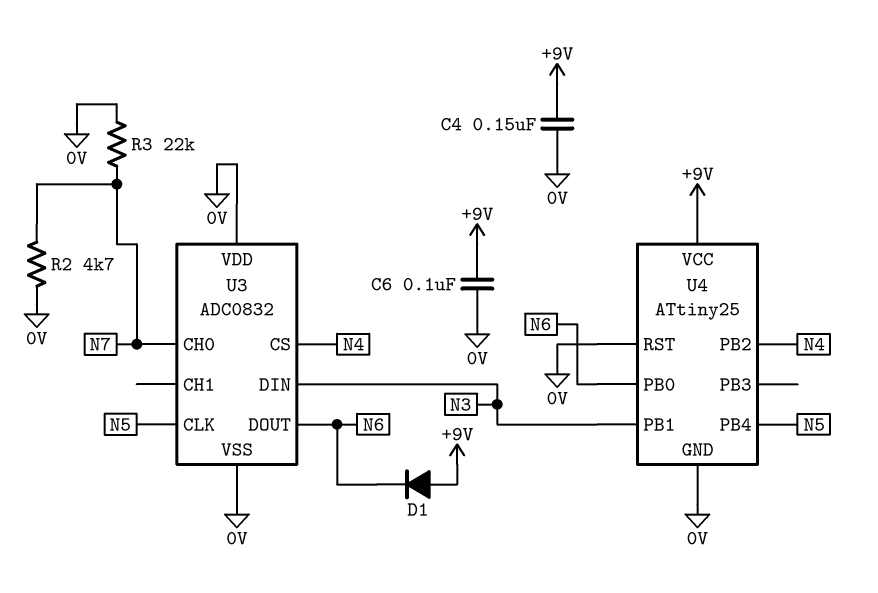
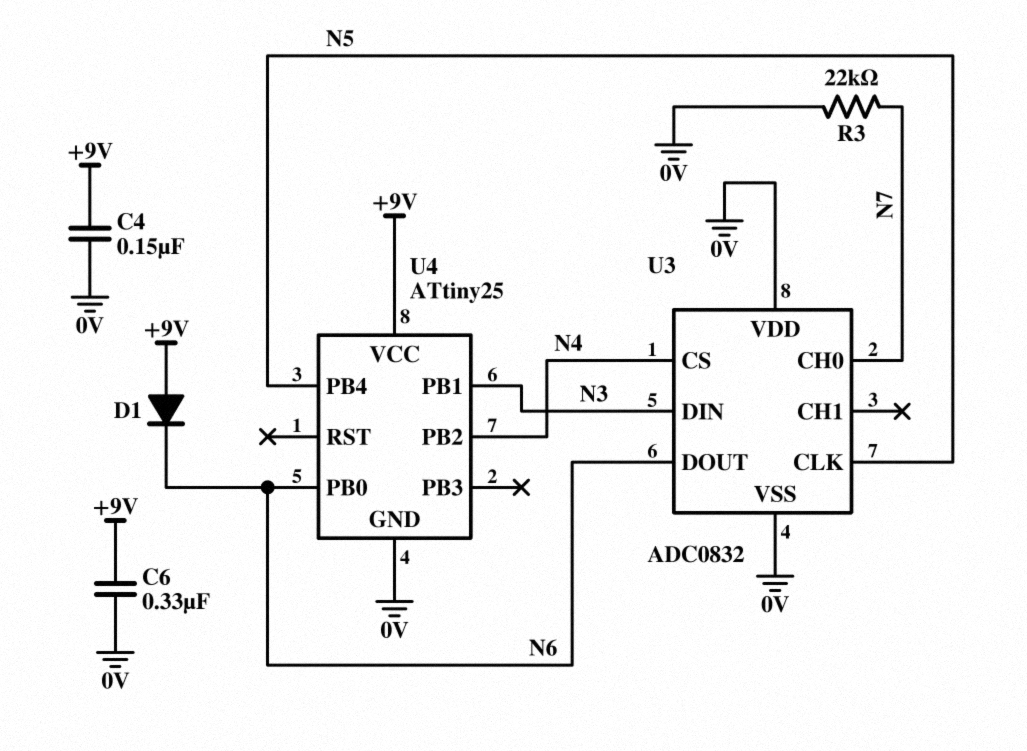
C6: 100nF (+9V, 0V) -> 330nF (+9V, 0V)
R2: 4.7k (0V, N7) -> none
U4 pin RST: 0V -> none

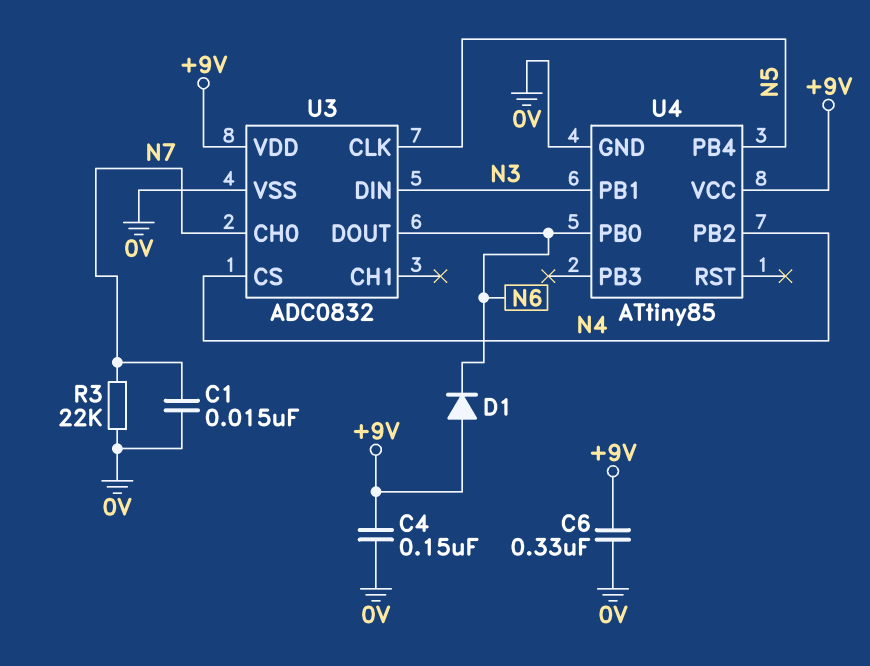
C1: none -> 15nF (0V, N7)
U3 pin VDD: 0V -> +9V
U4: ATtiny25 -> ATtiny85

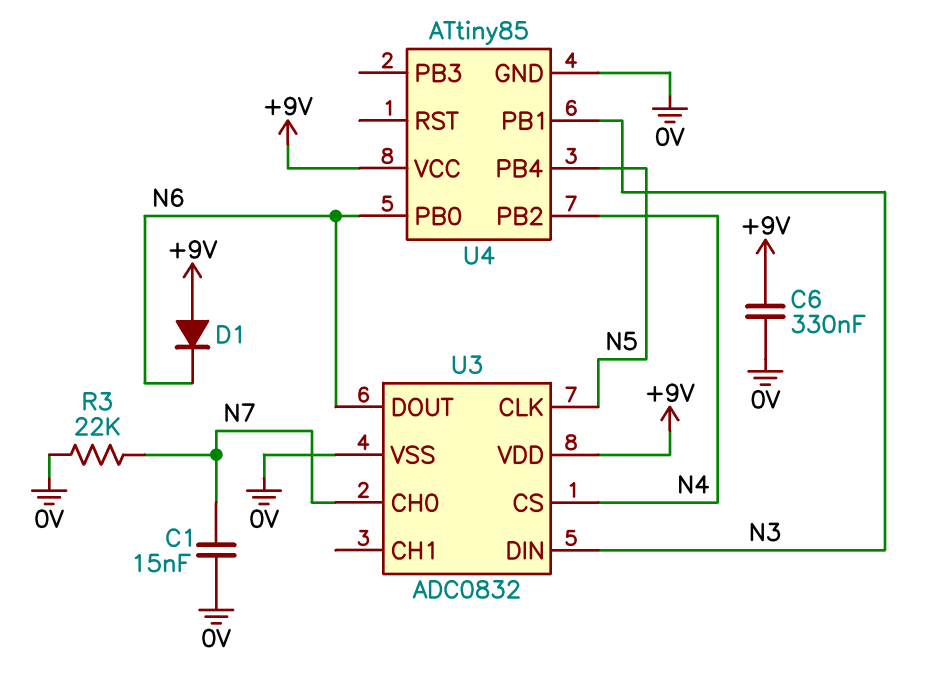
C4: 150nF (+9V, 0V) -> none

